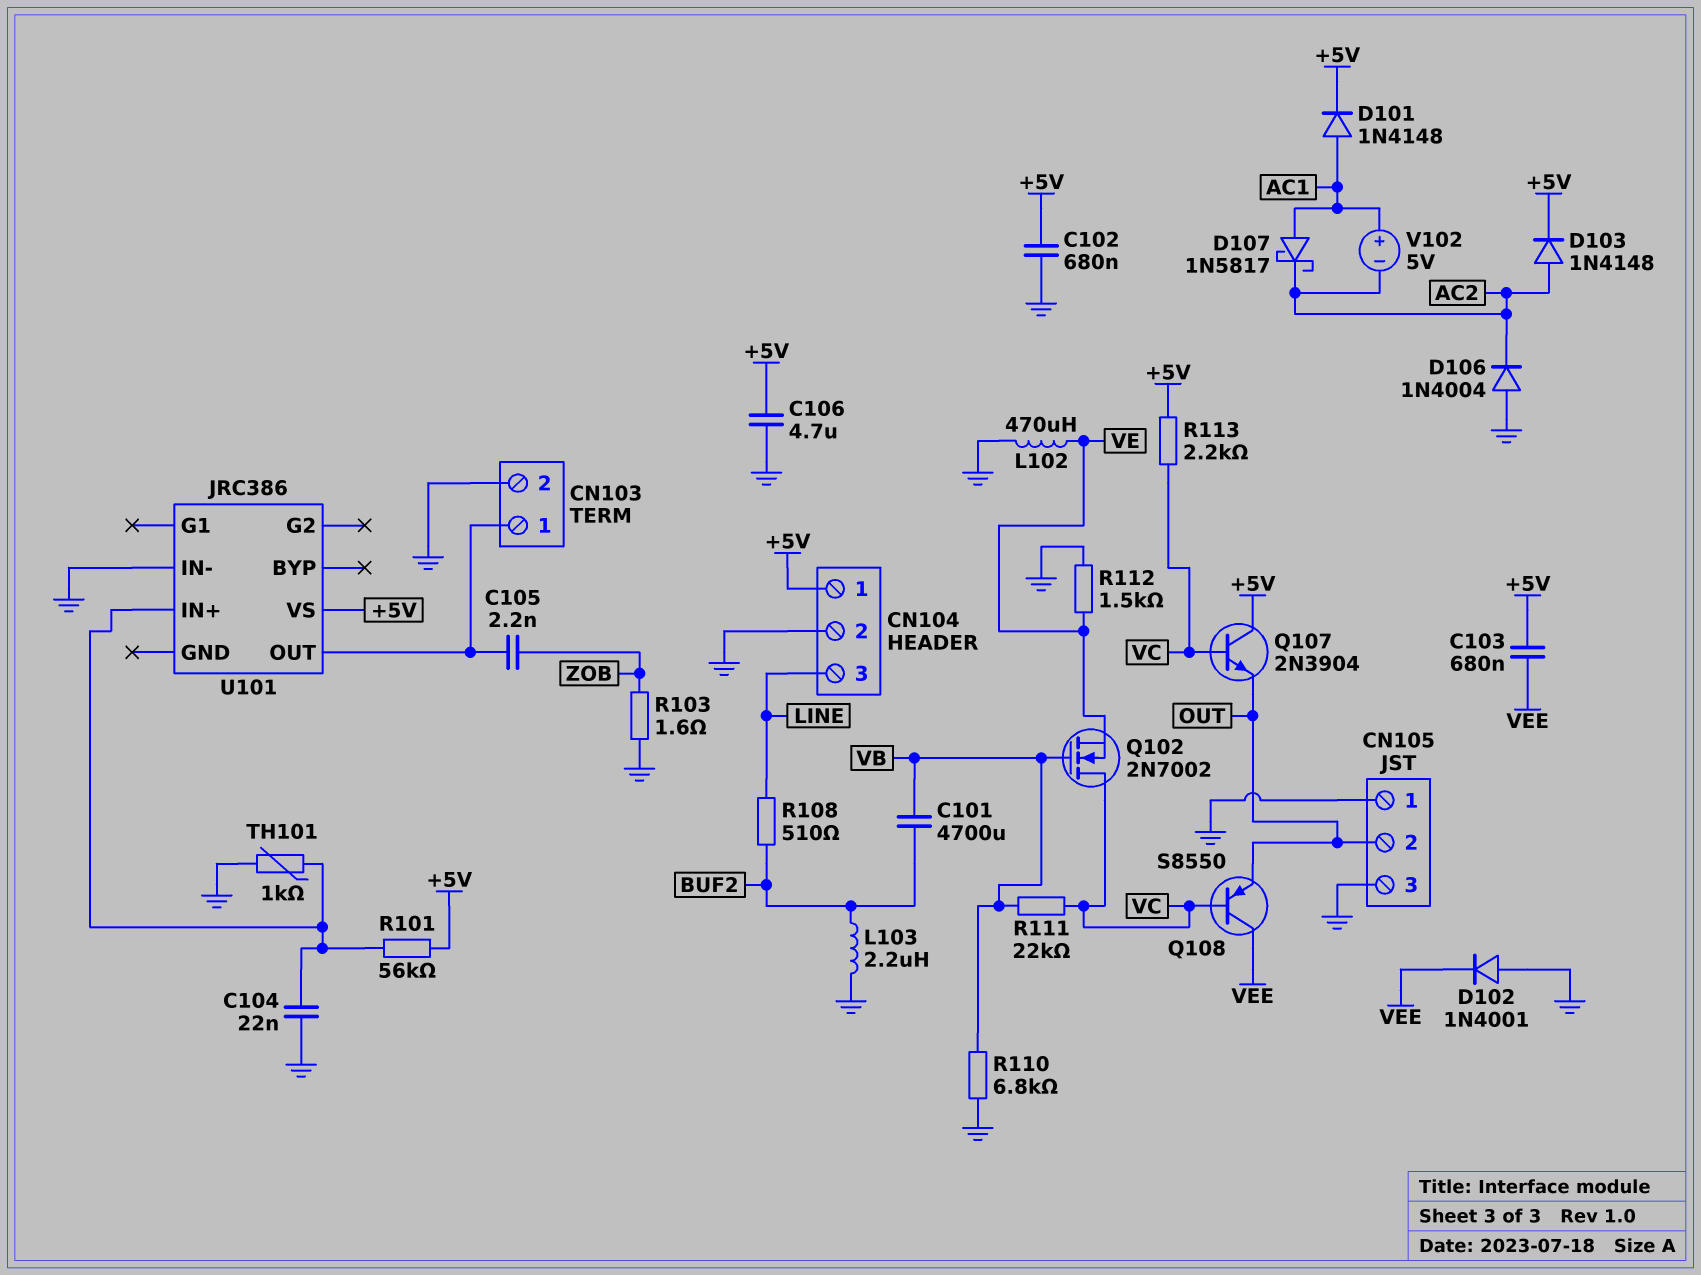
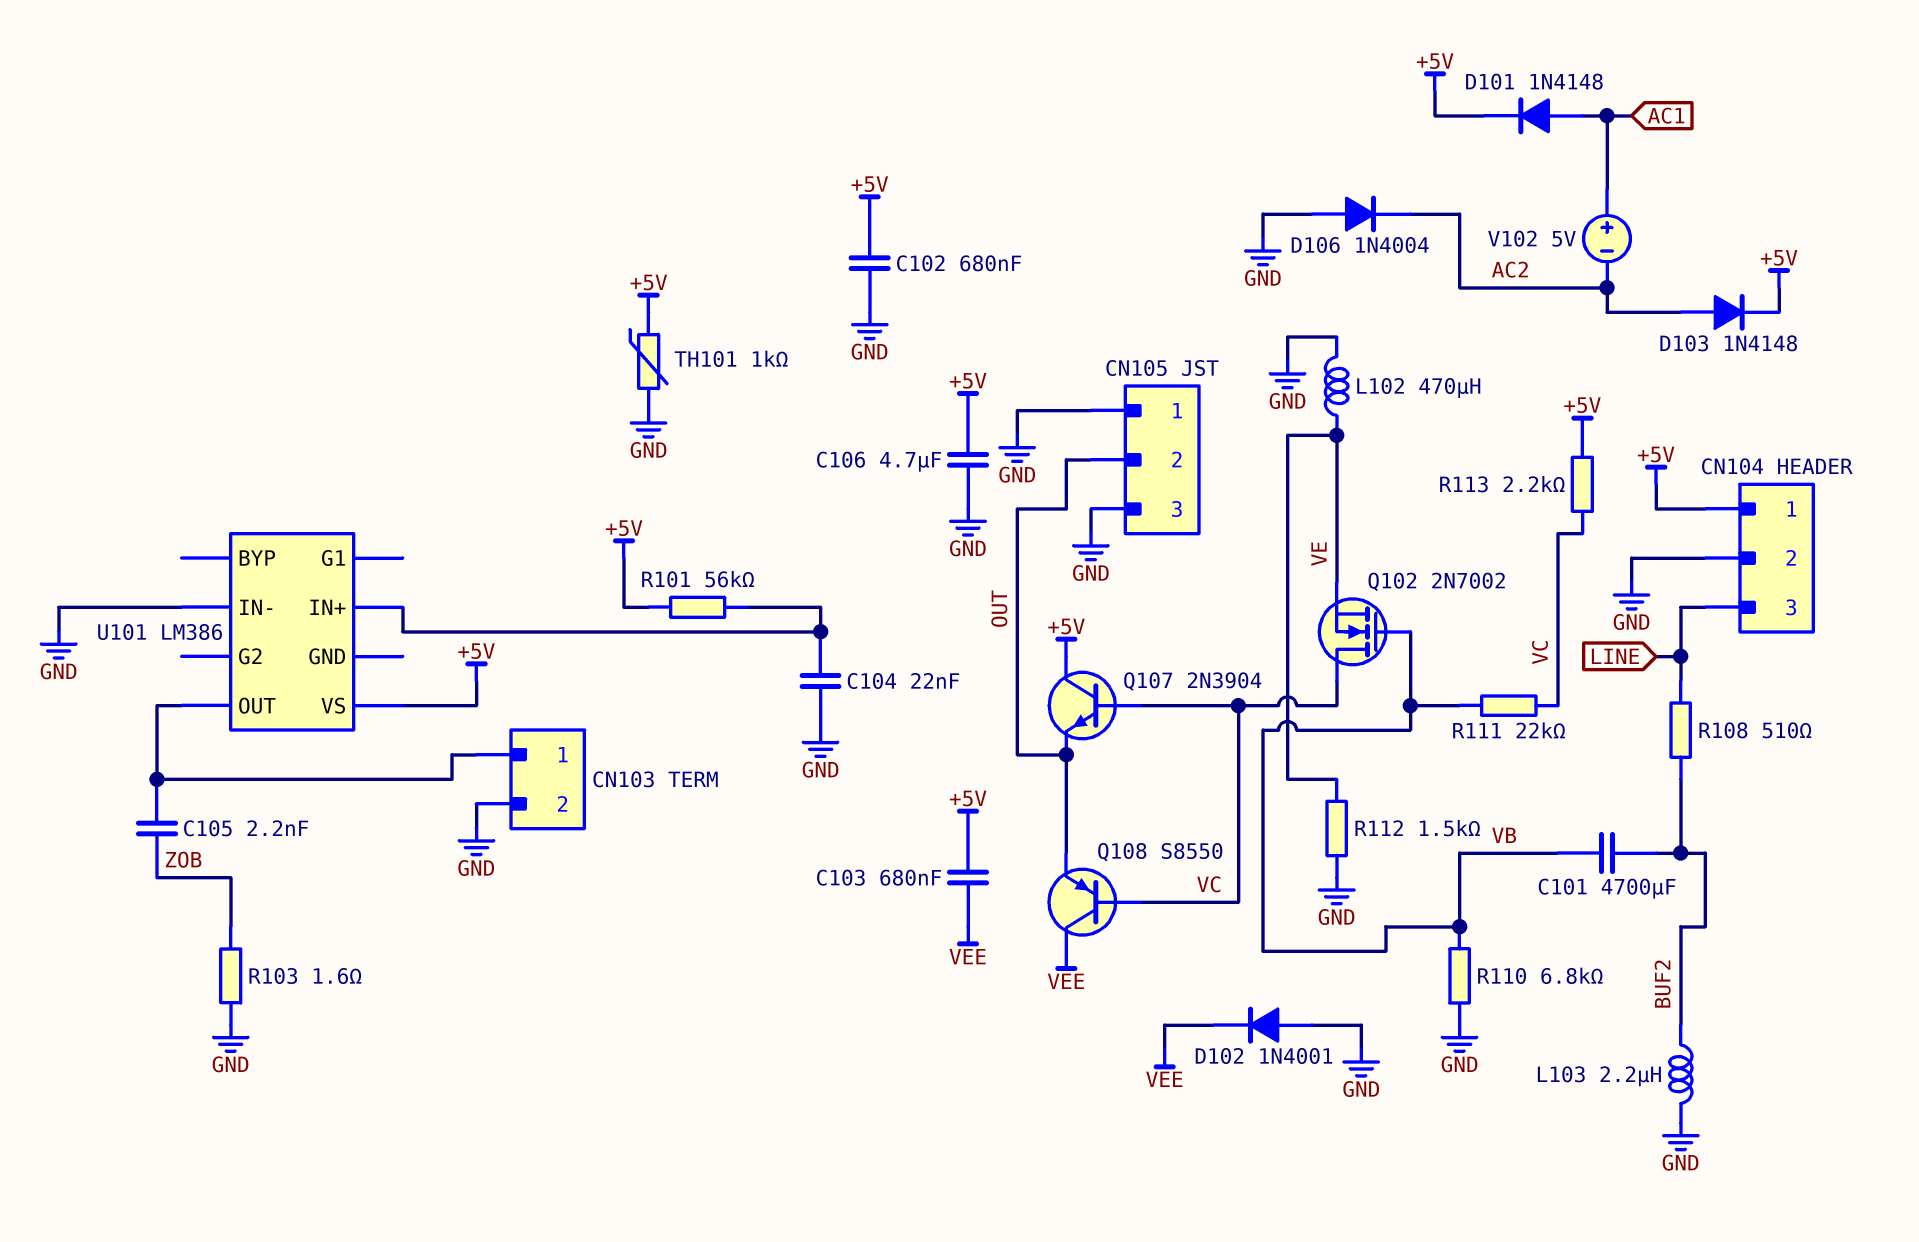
D107: schottky 1N5817 (A AC1, K AC2) -> none
TH101: 1k (GND, U101/IN+) -> 1k (+5V, GND)
U101: JRC386 -> LM386

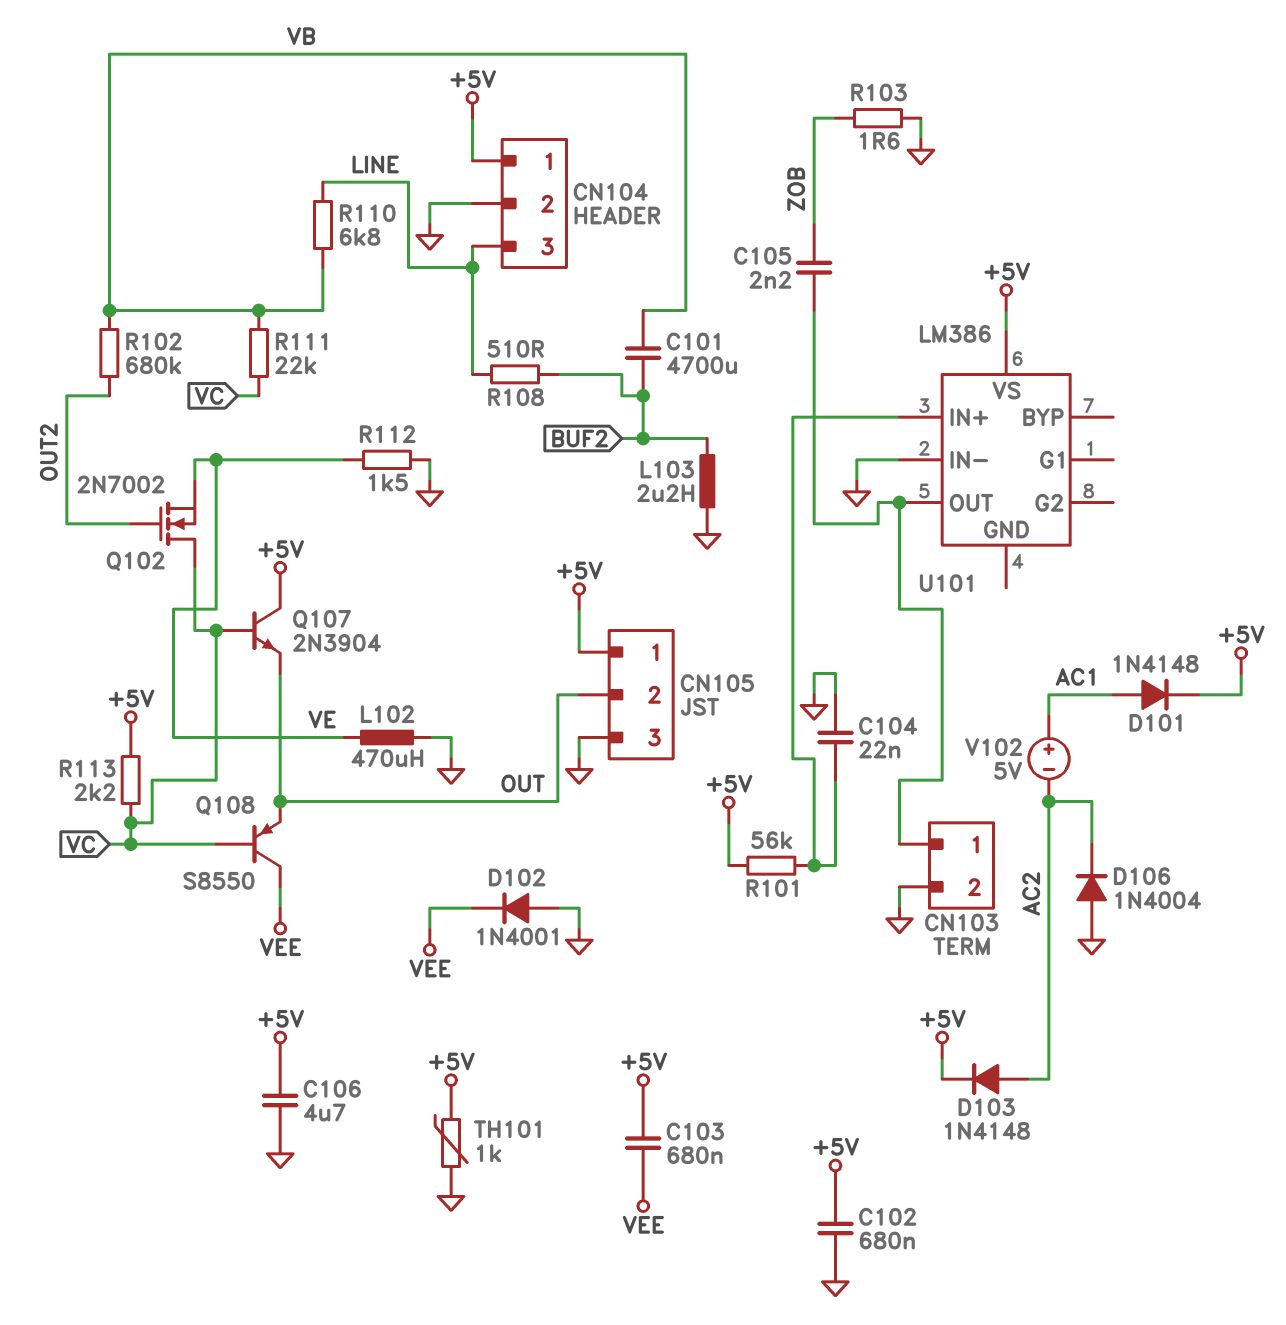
CN105 pin 1: GND -> +5V
Q102: NMOS 2N7002 (G VB, D VC, S VE) -> NMOS 2N7002 (G OUT2, D VC, S VE)
R102: none -> 680k (OUT2, VB)
R110: 6.8k (GND, VB) -> 6.8k (LINE, VB)

